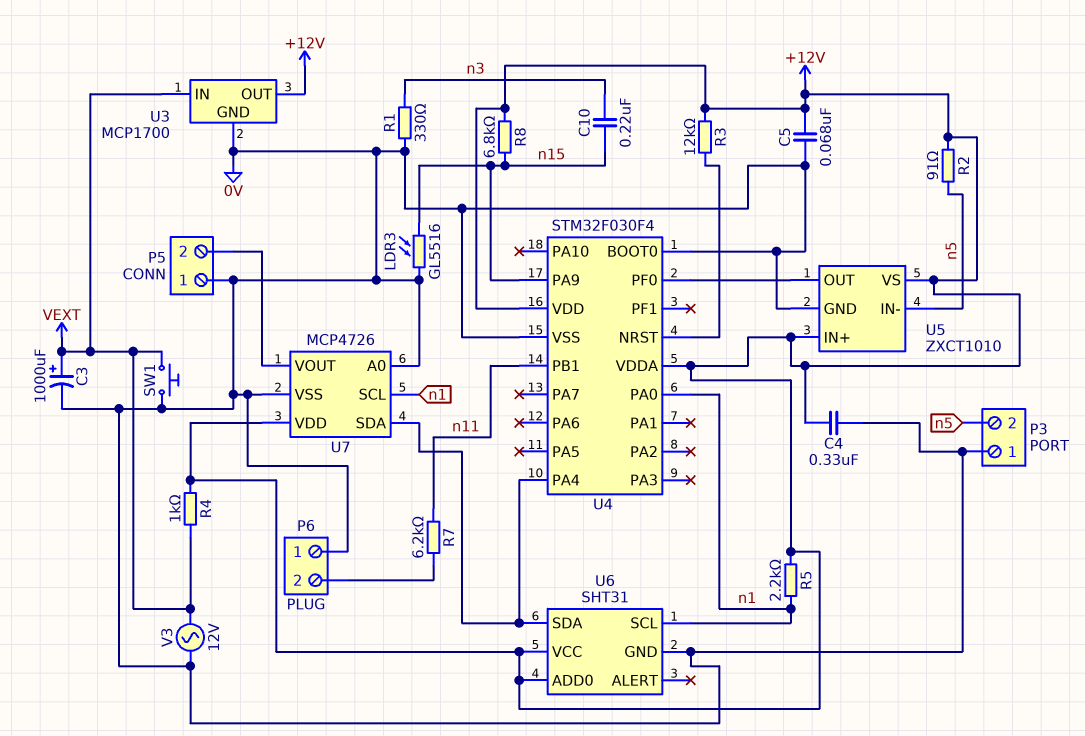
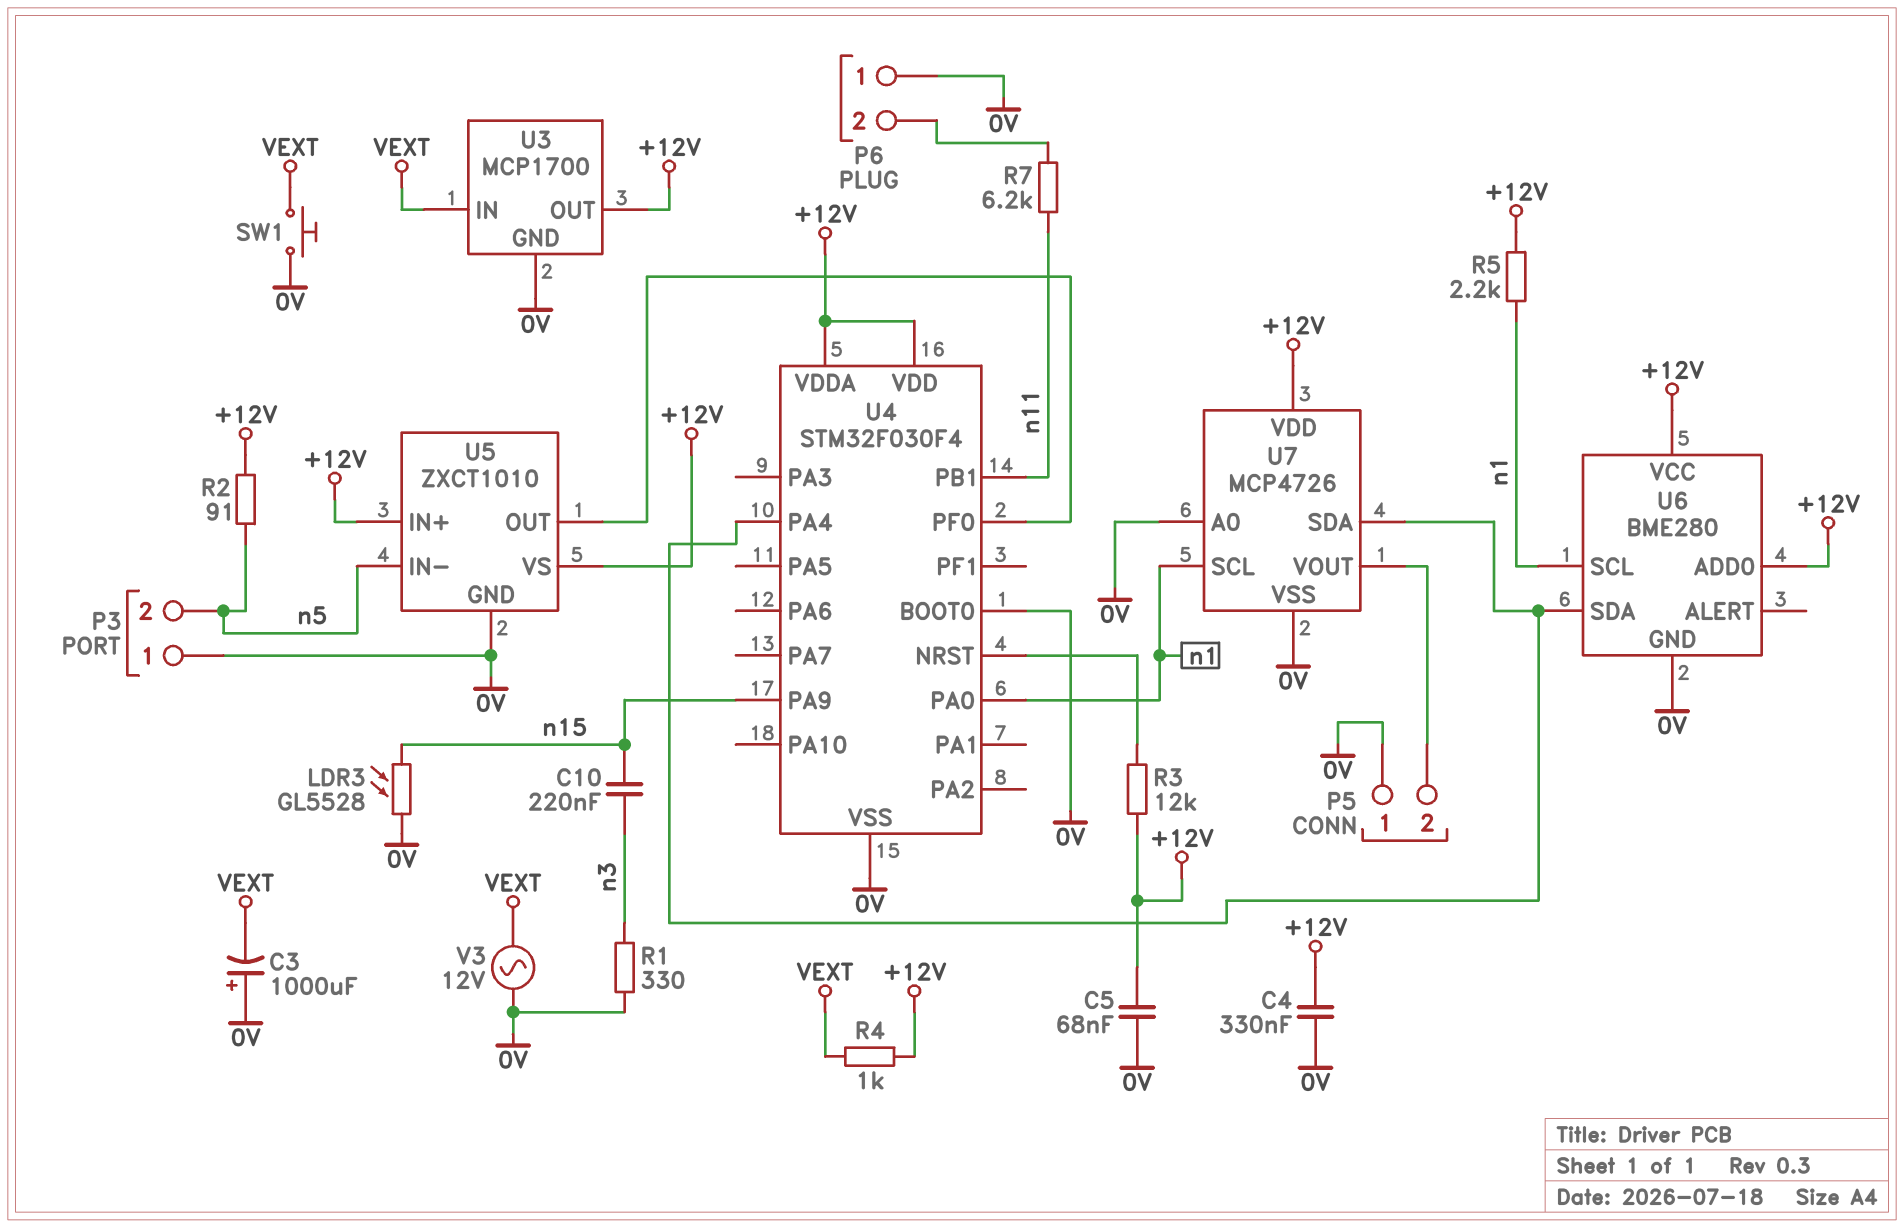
C3: 1000uF (plus VEXT, minus 0V) -> 1000uF (plus 0V, minus VEXT)
LDR3: GL5516 (0V, n15) -> GL5528 (0V, n15)
R8: 6.8k (+12V, n15) -> none
U6: SHT31 -> BME280

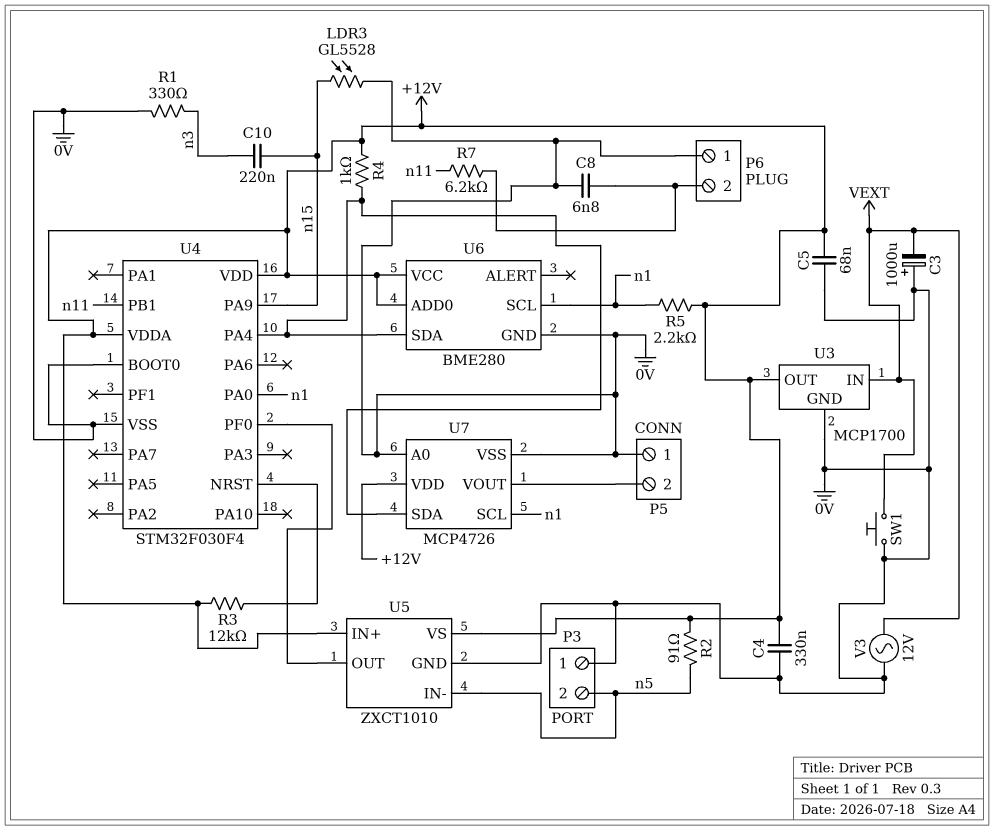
C8: none -> 6.8nF (0V, P6/2)
R4: 1k (+12V, VEXT) -> 1k (+12V, U4/PA4)

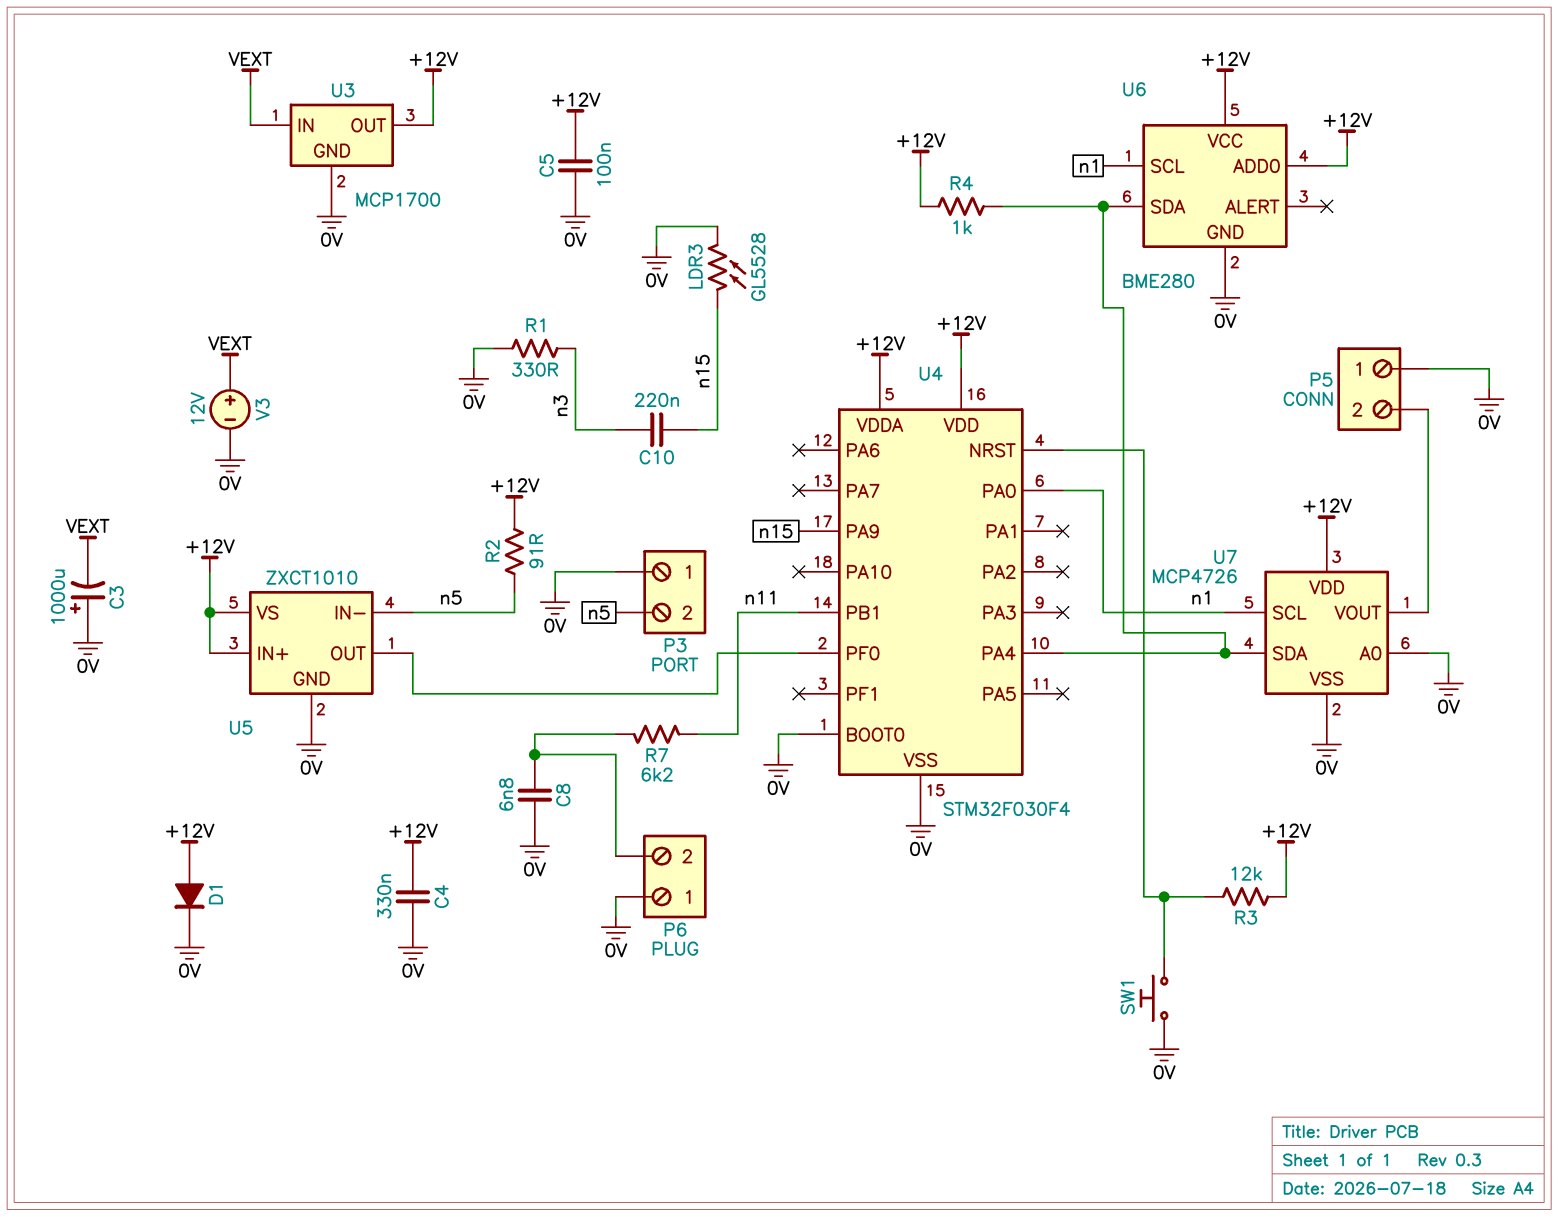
C5: 68nF (+12V, 0V) -> 100nF (+12V, 0V)
D1: none -> diode (A +12V, K 0V)
R5: 2.2k (+12V, n1) -> none
SW1: button (0V, VEXT) -> button (0V, U4/NRST)
V3: AC 12V (0V, VEXT) -> 12V (plus VEXT, minus 0V)

